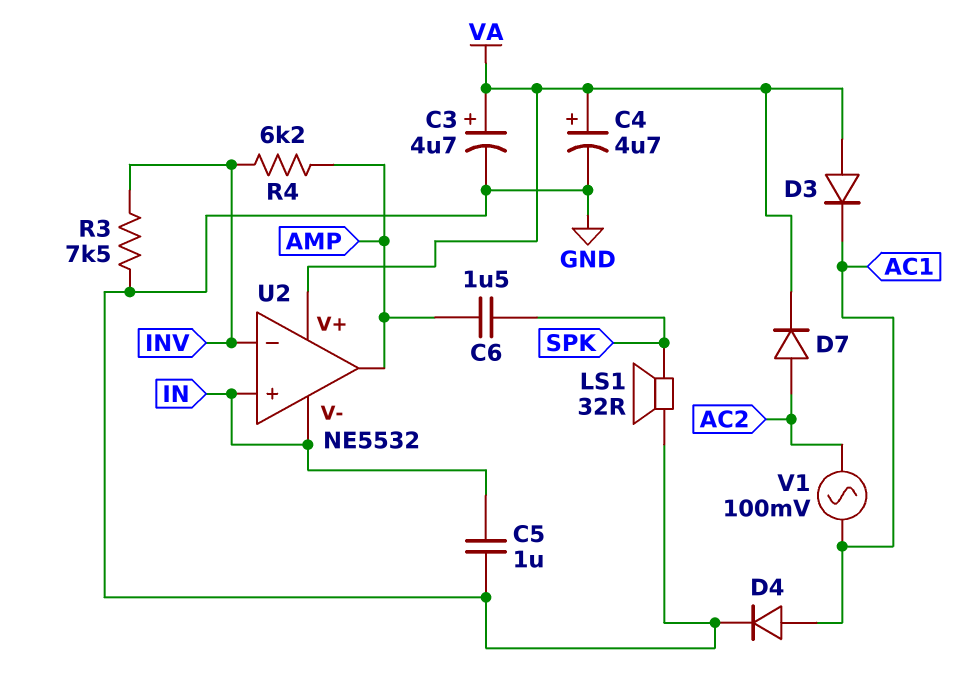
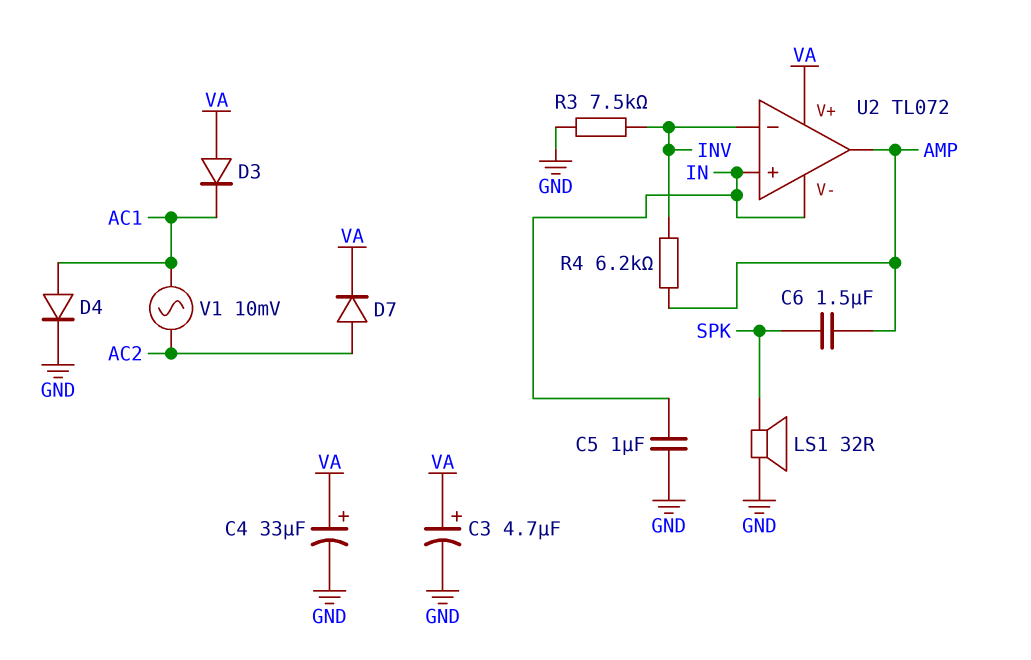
C4: 4.7uF (plus VA, minus GND) -> 33uF (plus VA, minus GND)
U2: NE5532 -> TL072
V1: AC 100mV (AC1, AC2) -> AC 10mV (AC1, AC2)

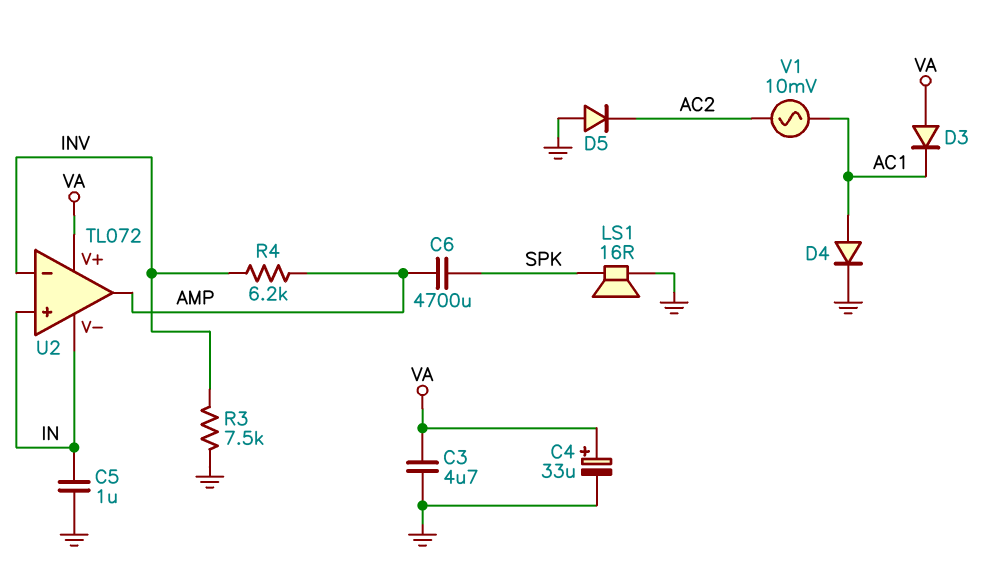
C3: 4.7uF (plus VA, minus GND) -> 4.7uF (GND, VA)
C6: 1.5uF (AMP, SPK) -> 4700uF (AMP, SPK)
D5: none -> diode (A GND, K AC2)
D7: diode (A AC2, K VA) -> none
LS1: speaker 32R (GND, SPK) -> speaker 16R (GND, SPK)

